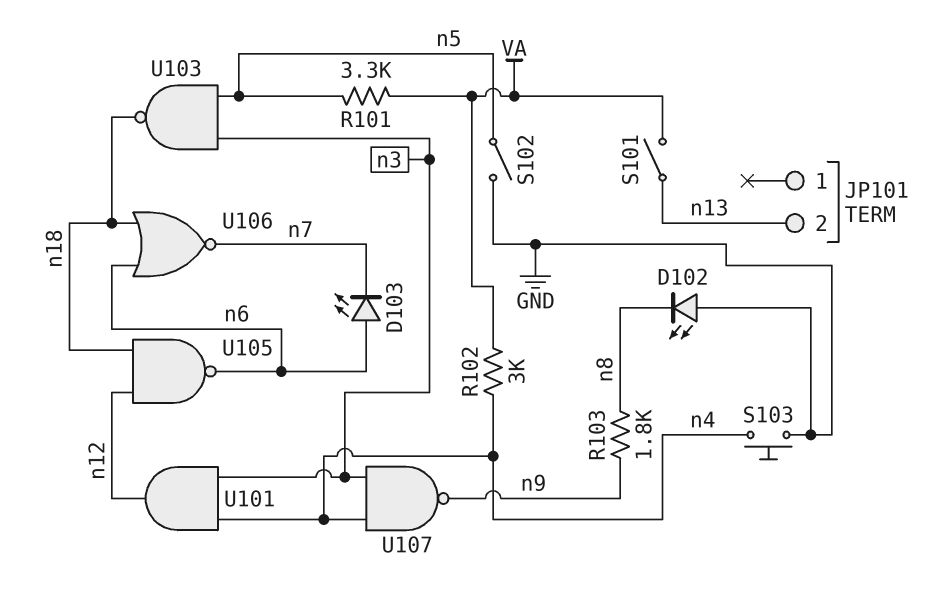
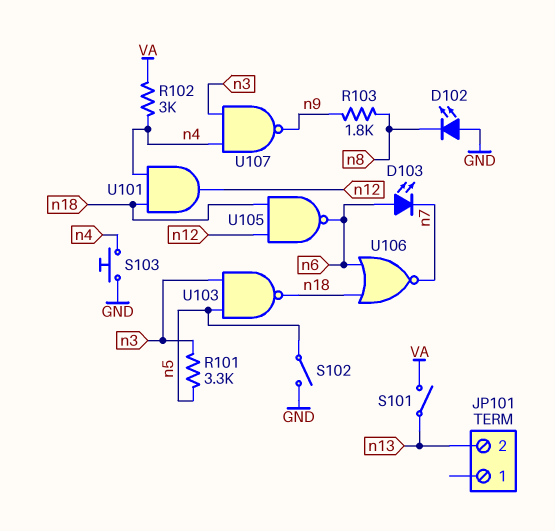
R101: 3.3k (VA, n5) -> 3.3k (n3, n5)
U101: AND (in n3, in n4, out n12) -> AND (in n4, in n18, out n12)

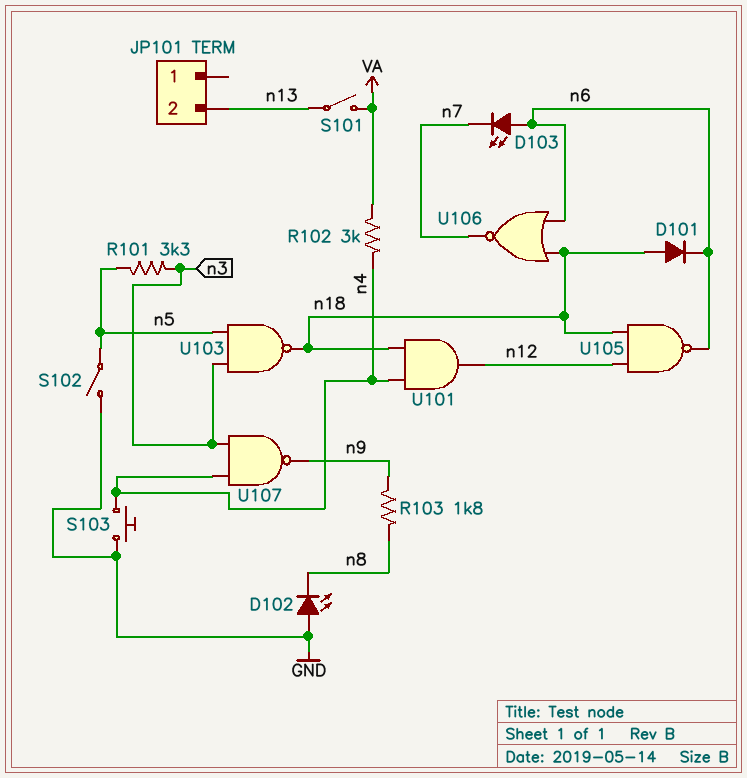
D101: none -> diode (A n18, K n6)

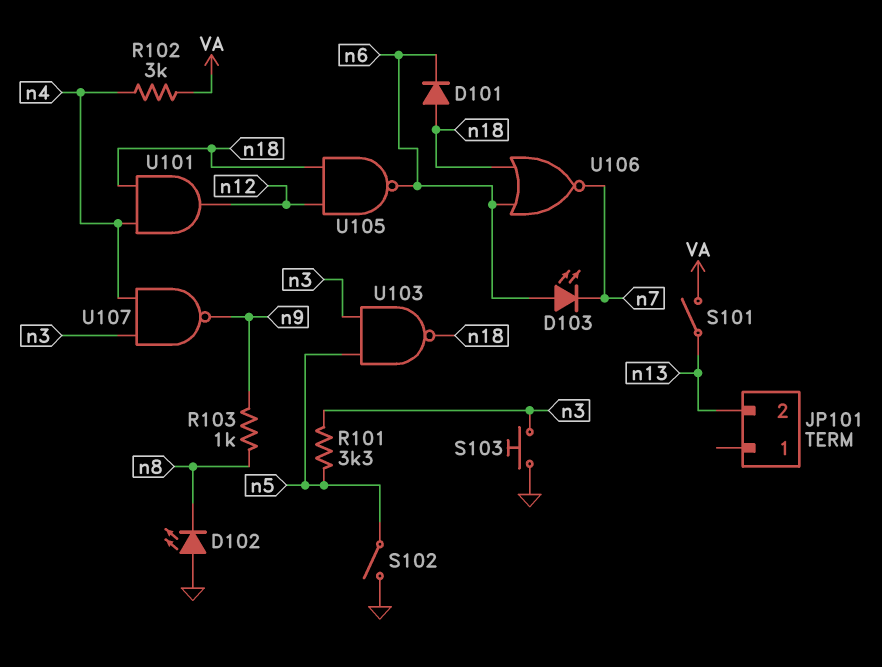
R103: 1.8k (n8, n9) -> 1k (n8, n9)
S103: button (GND, n4) -> button (GND, n3)

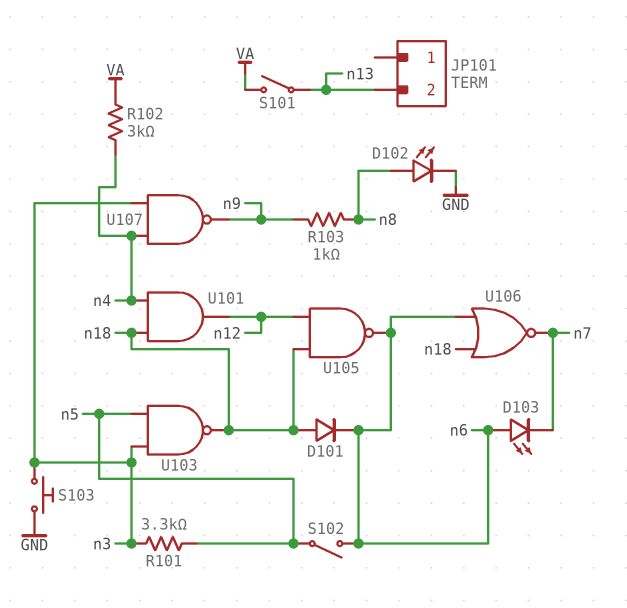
D102: LED (A GND, K n8) -> LED (A n8, K GND)
S102: switch (GND, n5) -> switch (n5, n6)

